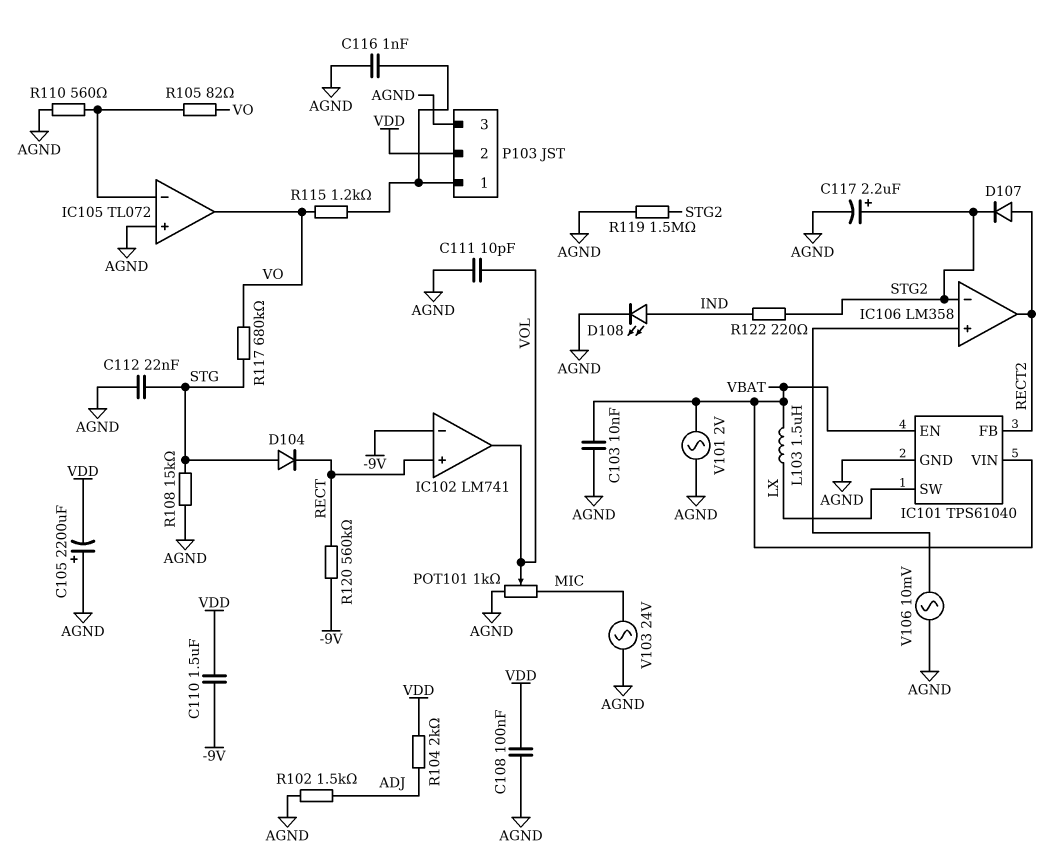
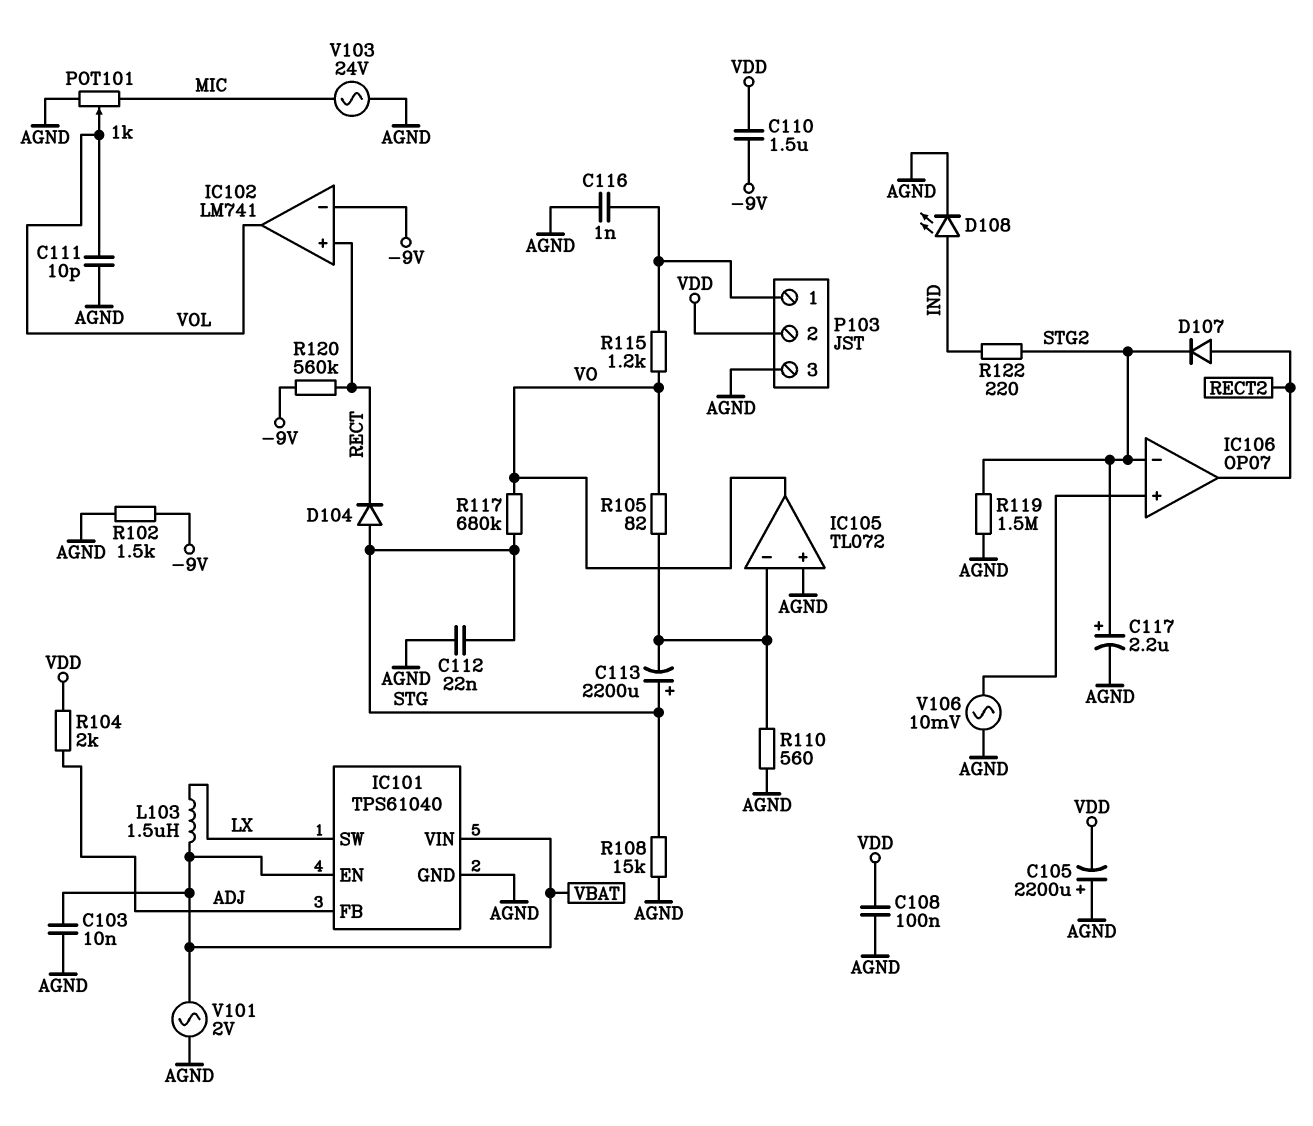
C113: none -> 2200uF (plus STG, minus IC105/in-)
IC101 pin FB: RECT2 -> ADJ
IC106: LM358 -> OP07
R102: 1.5k (ADJ, AGND) -> 1.5k (-9V, AGND)

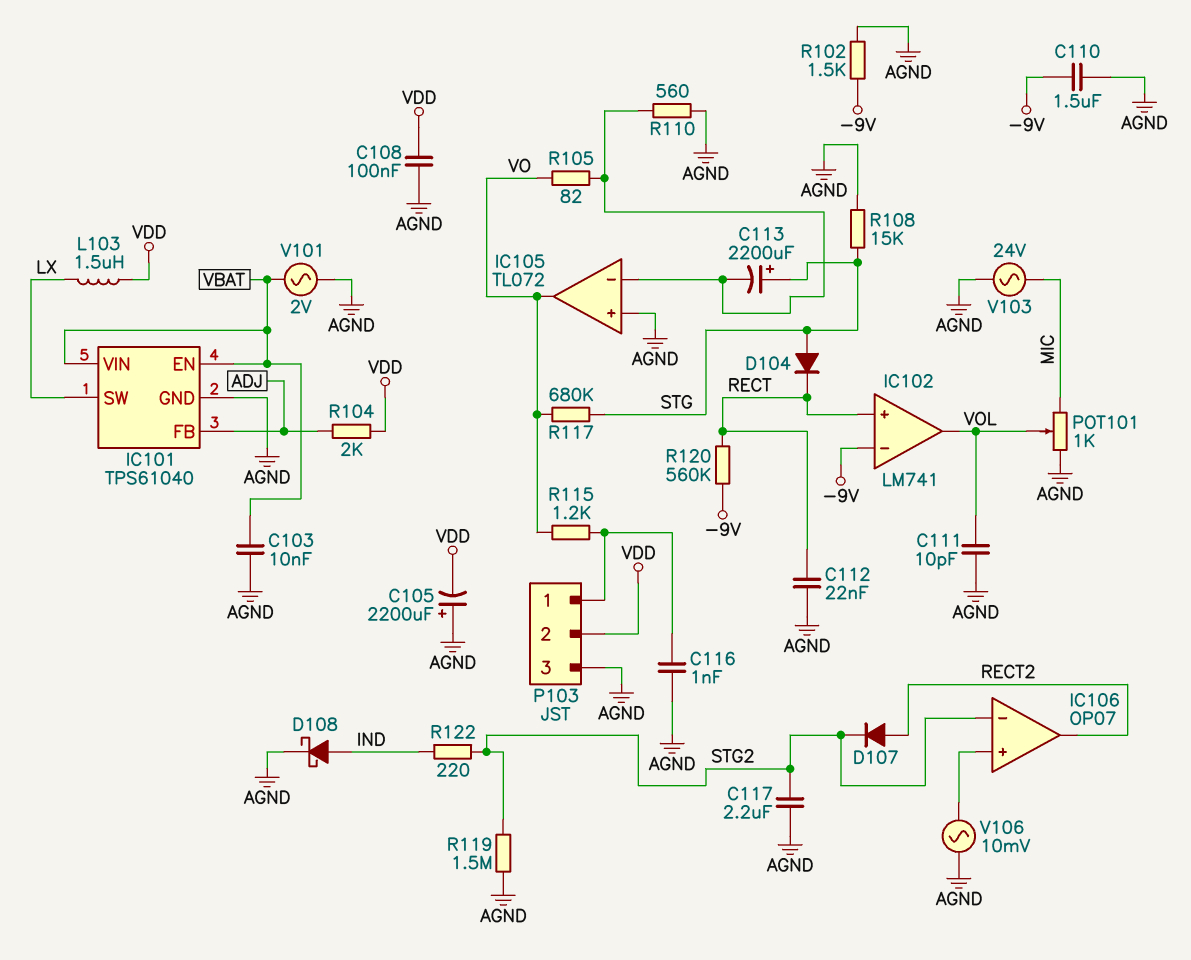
C110: 1.5uF (-9V, VDD) -> 1.5uF (-9V, AGND)
C112: 22nF (AGND, STG) -> 22nF (AGND, RECT)
C117: 2.2uF (plus STG2, minus AGND) -> 2.2uF (AGND, STG2)
D108: LED (A IND, K AGND) -> schottky (A IND, K AGND)
L103: 1.5uH (LX, VBAT) -> 1.5uH (LX, VDD)

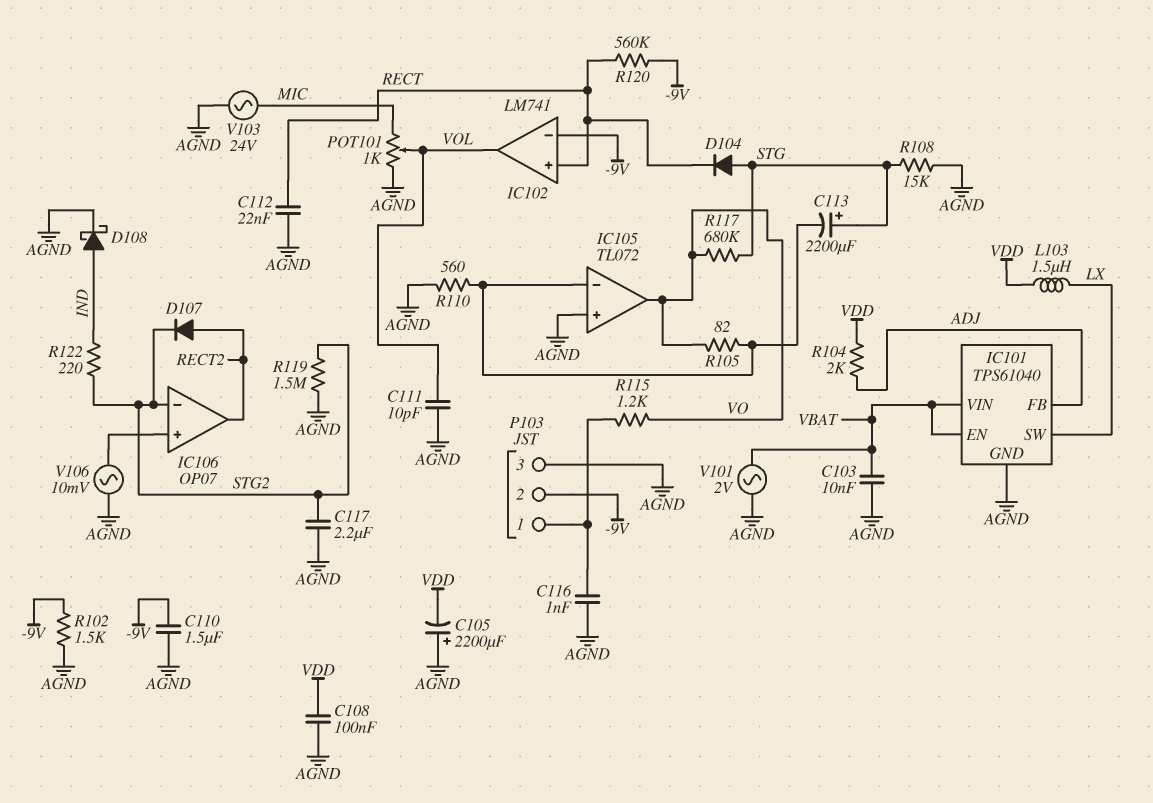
P103 pin 2: VDD -> -9V

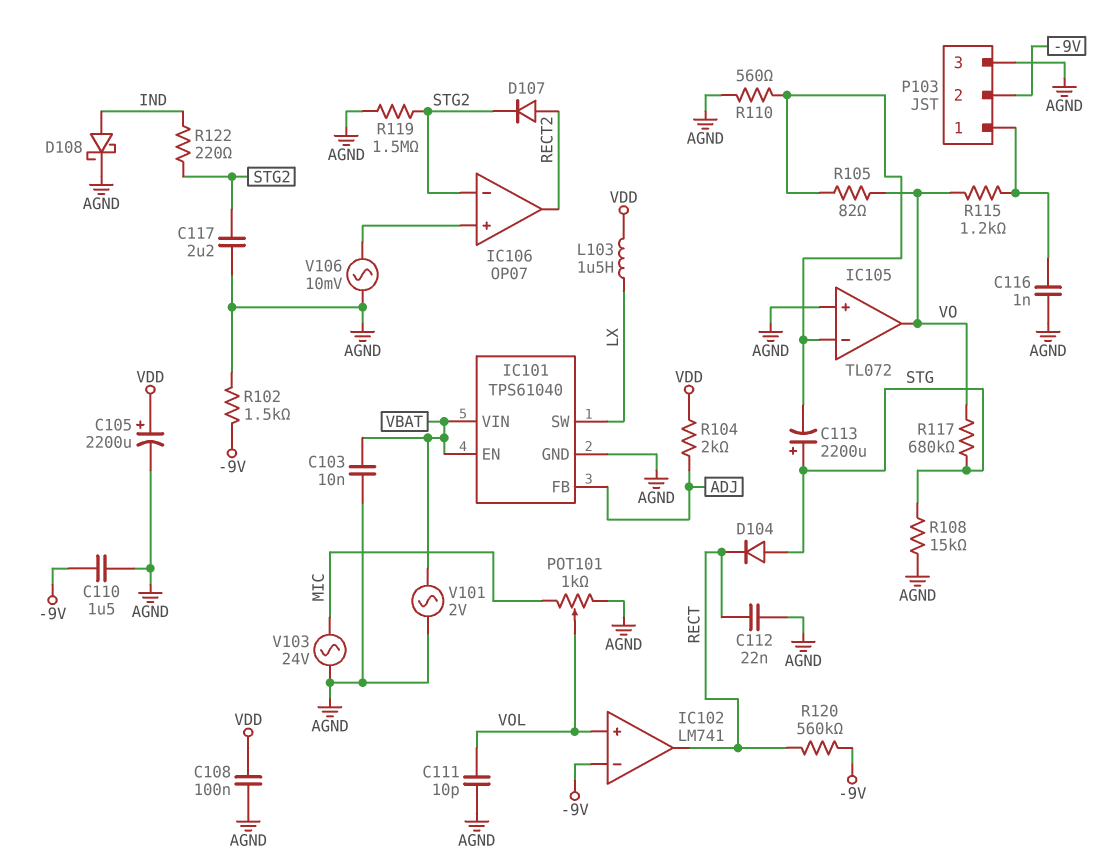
C105: 2200uF (plus AGND, minus VDD) -> 2200uF (plus VDD, minus AGND)
IC102 pin in+: RECT -> VOL
IC102 pin out: VOL -> RECT

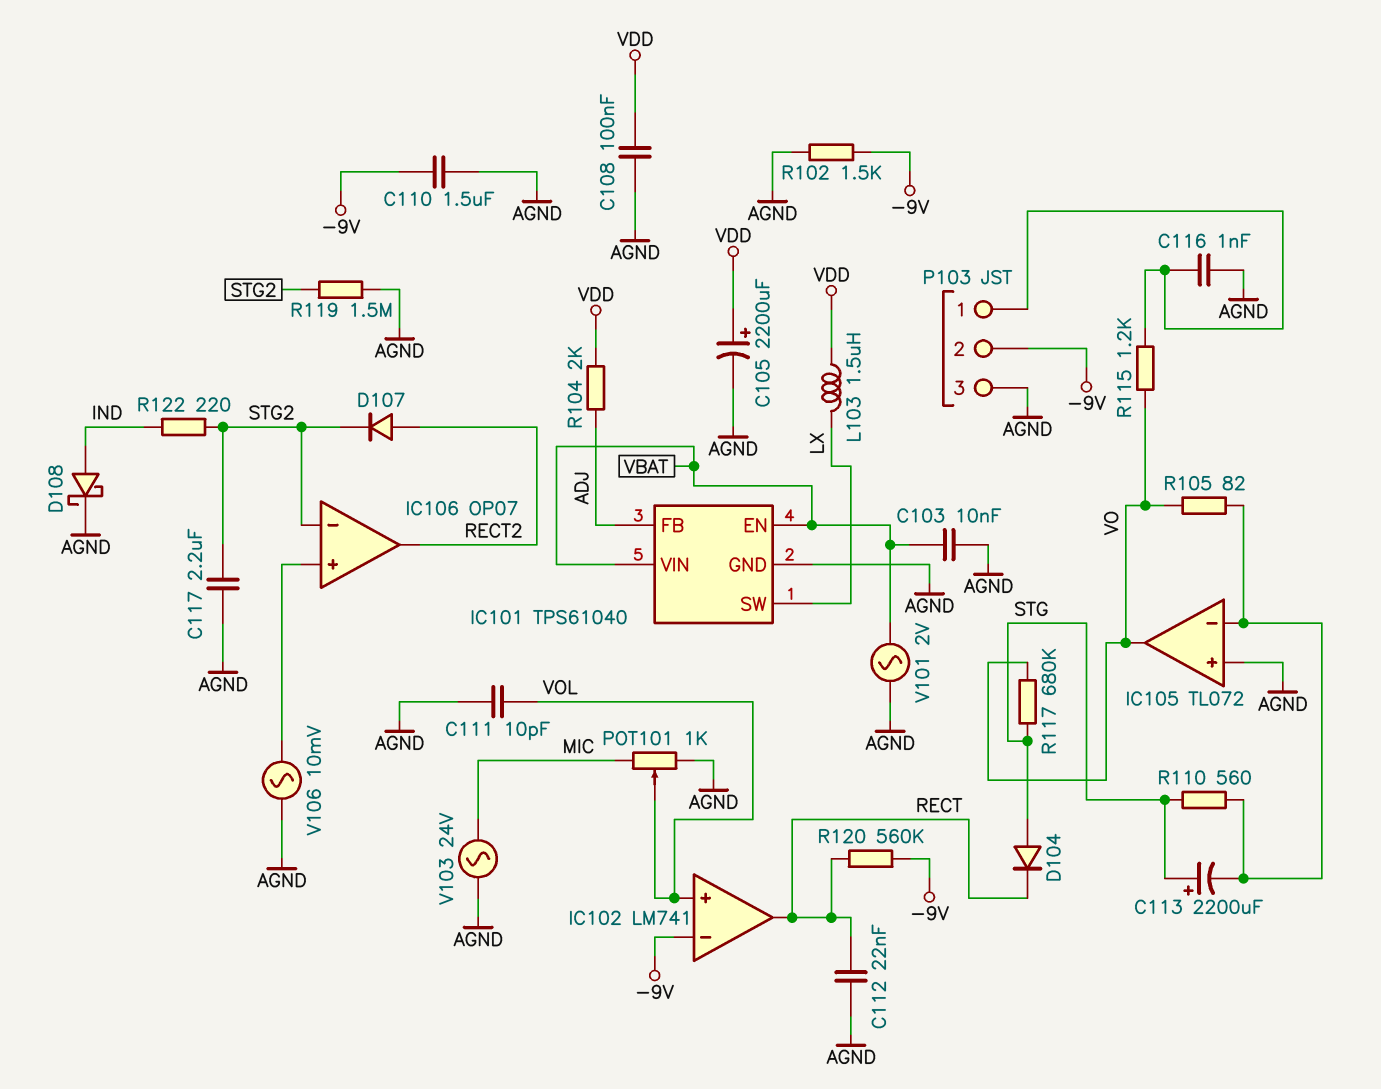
R108: 15k (AGND, STG) -> none
R110: 560 (AGND, IC105/in-) -> 560 (IC105/in-, STG)

